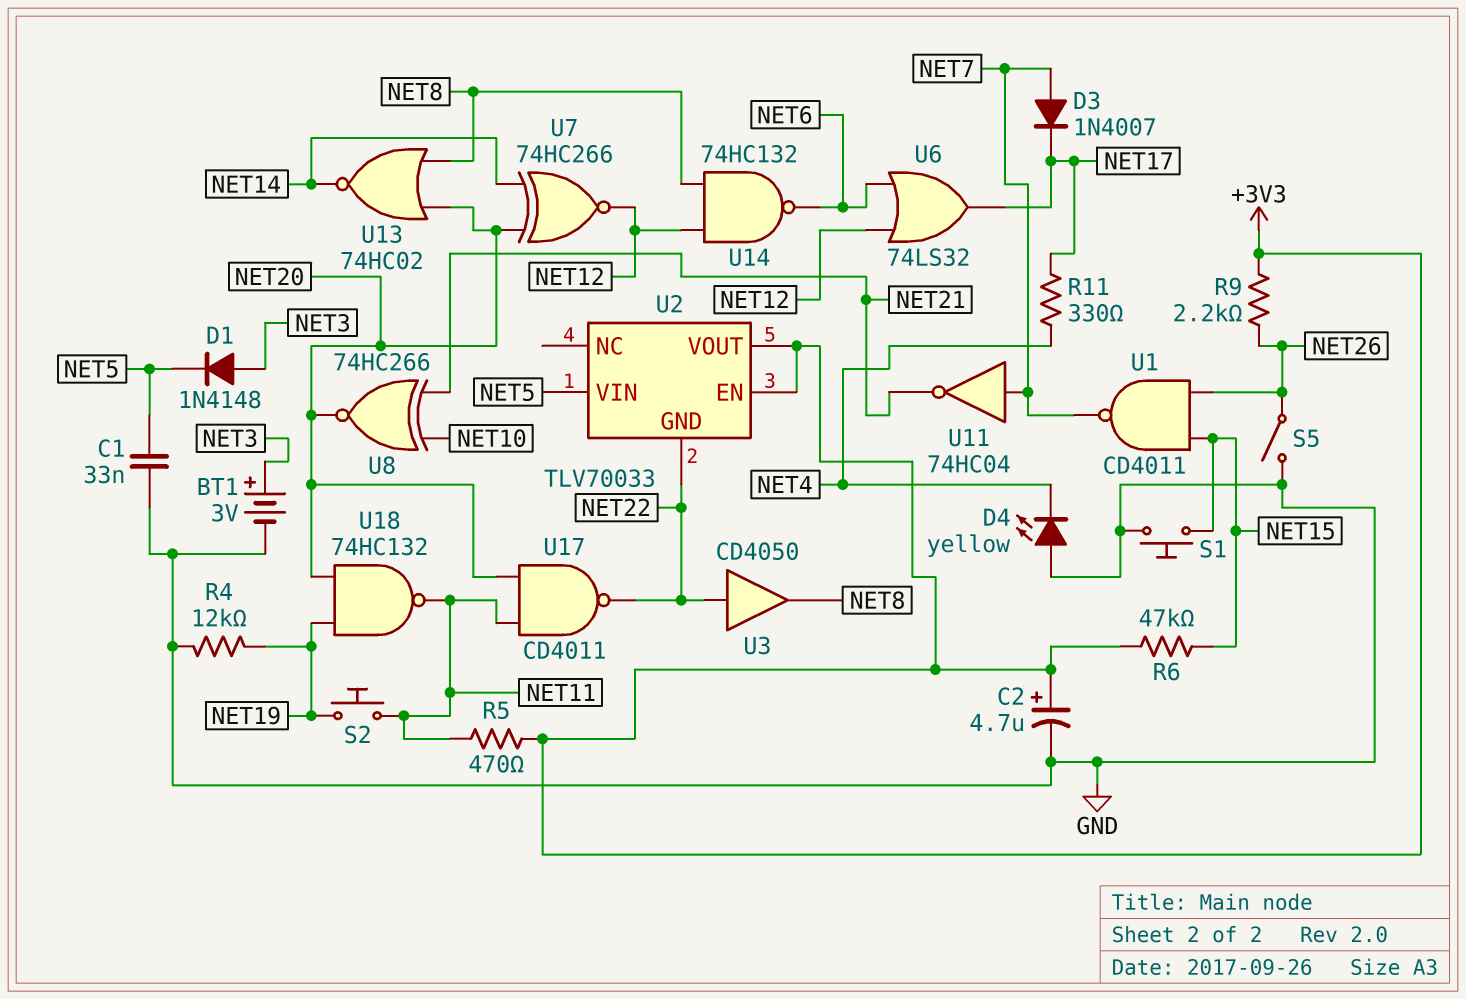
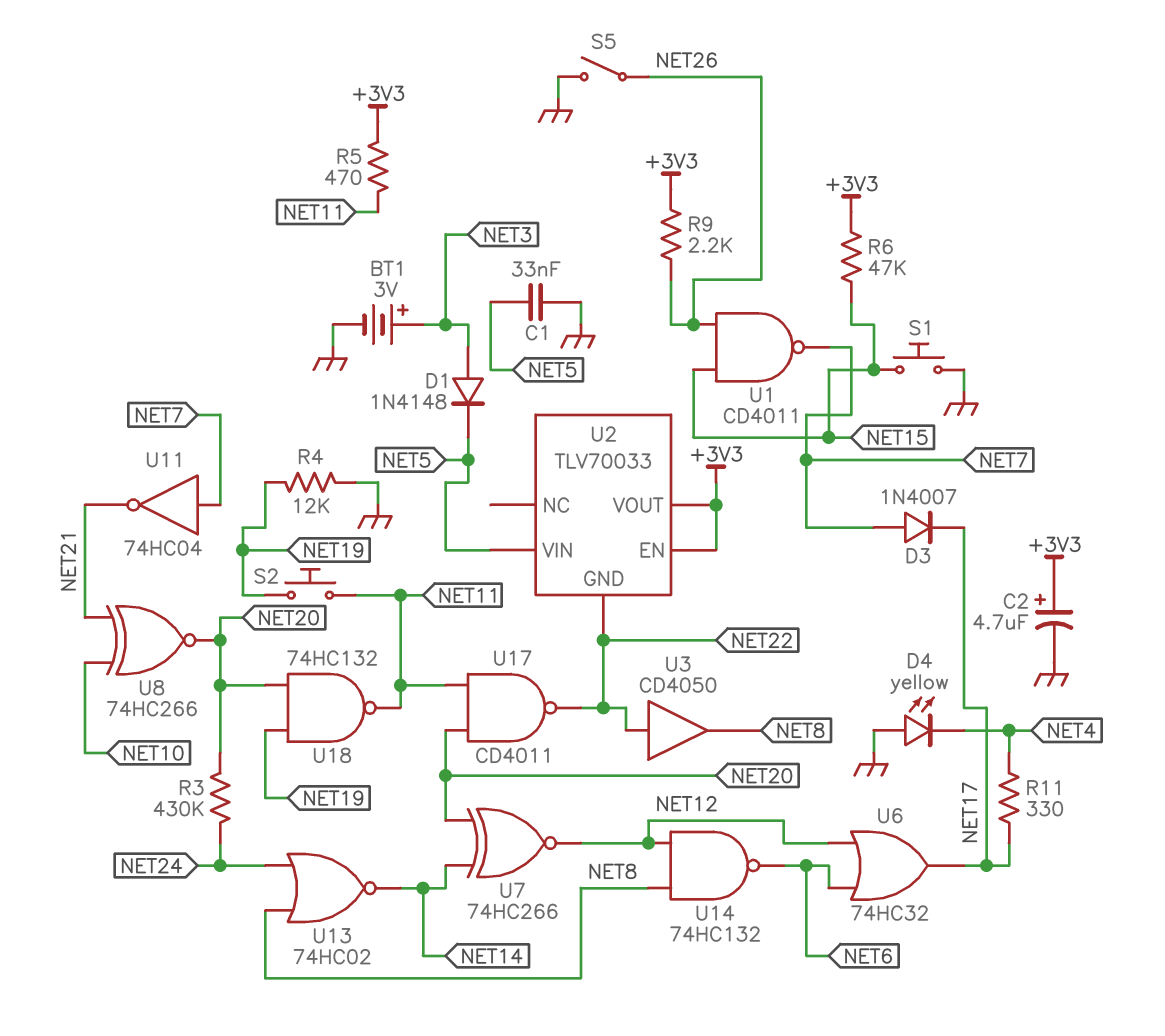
R3: none -> 430k (NET20, NET24)
U6: OR 74LS32 (in NET6, in NET12, out NET17) -> OR 74HC32 (in NET6, in NET12, out NET17)
U13: NOR 74HC02 (in NET8, in NET20, out NET14) -> NOR 74HC02 (in NET8, in NET24, out NET14)

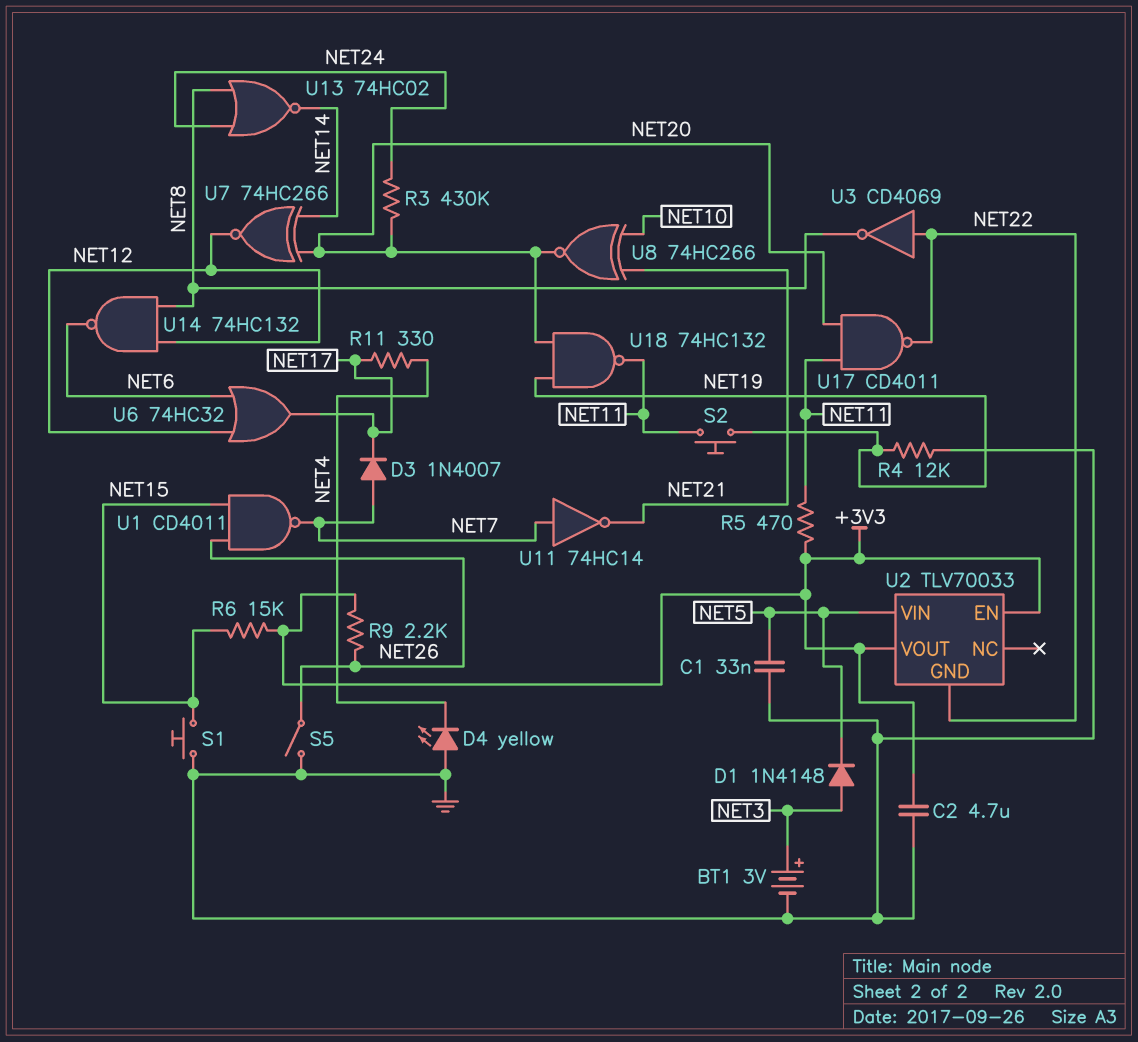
C2: 4.7uF (plus +3V3, minus GND) -> 4.7uF (+3V3, GND)
R6: 47k (+3V3, NET15) -> 15k (+3V3, NET15)
U3: buffer CD4050 (in NET22, out NET8) -> NOT CD4069 (in NET22, out NET8)
U11: NOT 74HC04 (in NET7, out NET21) -> NOT 74HC14 (in NET7, out NET21)

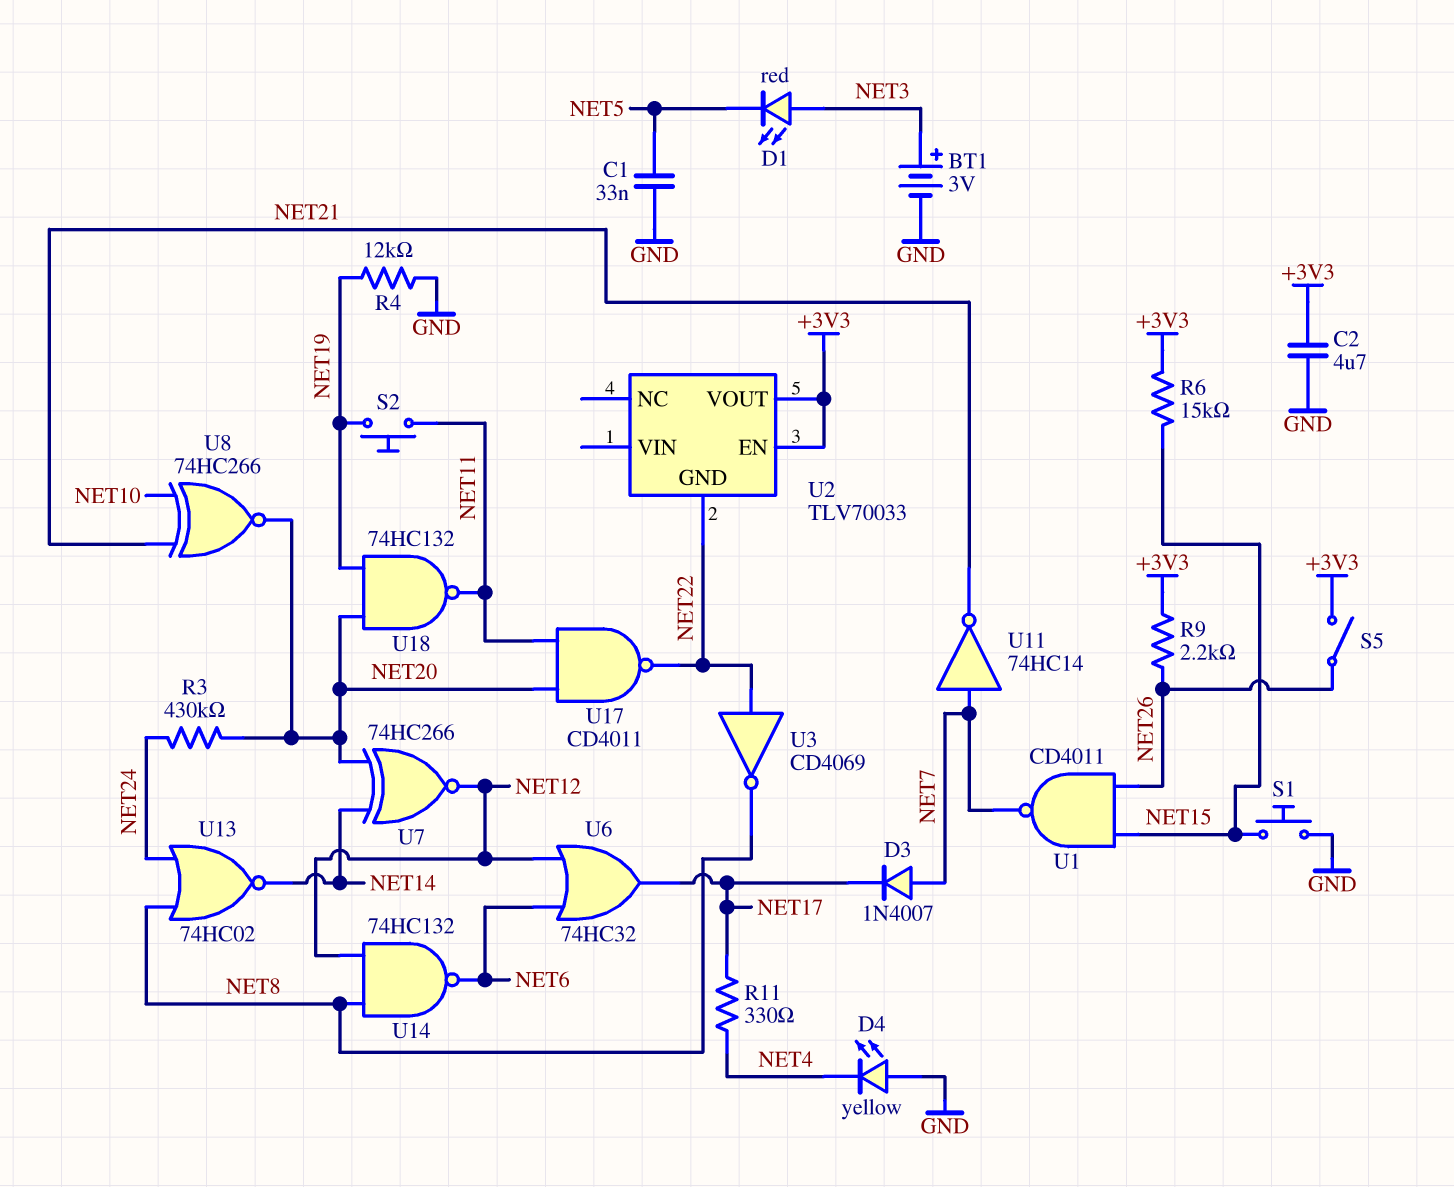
D1: diode 1N4148 (A NET3, K NET5) -> LED red (A NET3, K NET5)
R5: 470 (+3V3, NET11) -> none
S5: switch (GND, NET26) -> switch (+3V3, NET26)
U2 pin VIN: NET5 -> none

